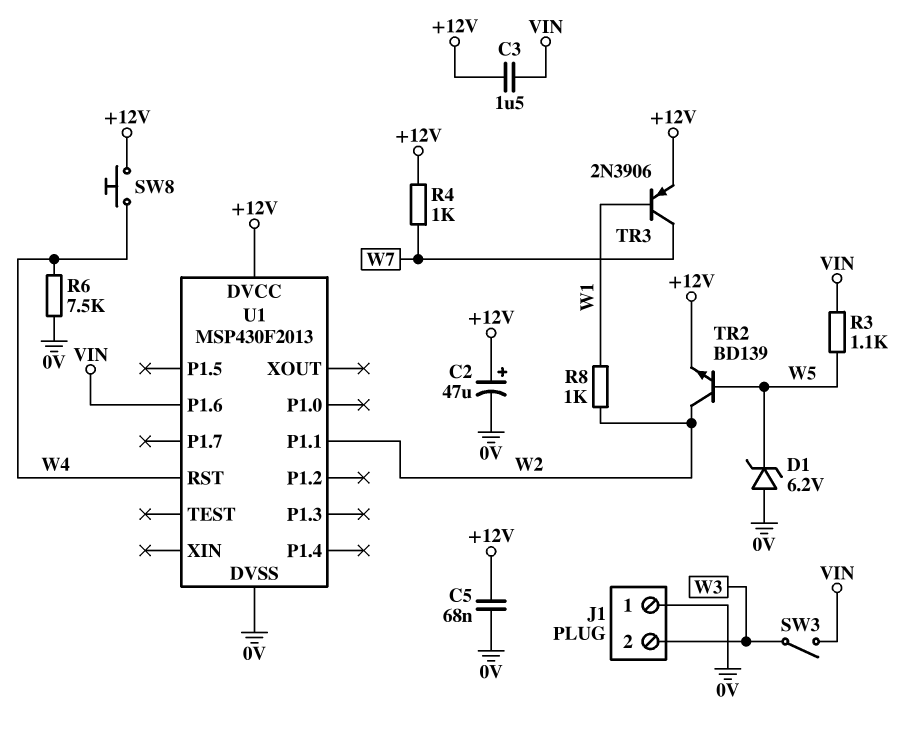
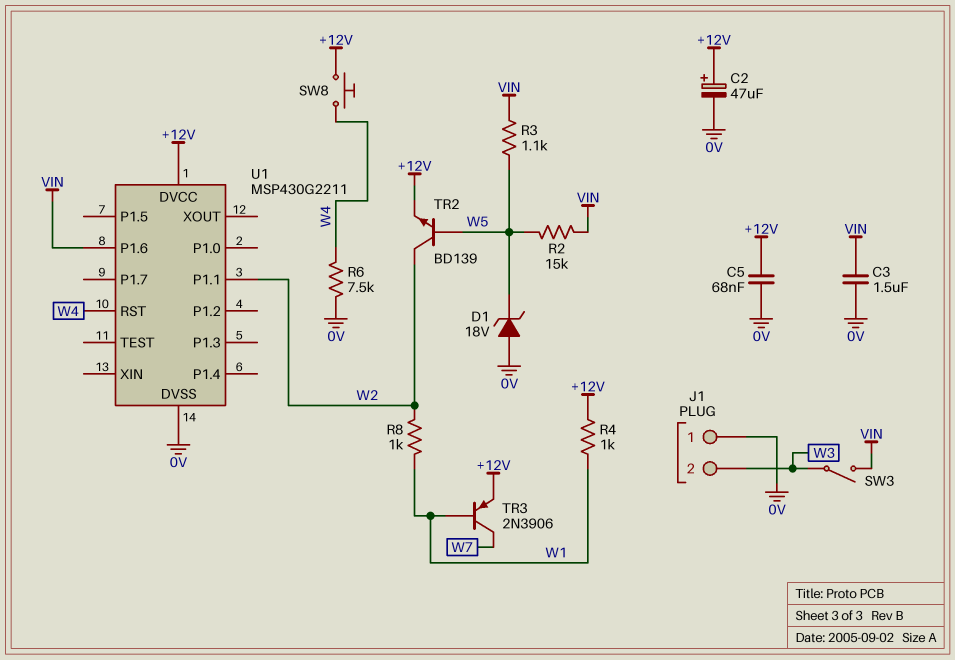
C3: 1.5uF (+12V, VIN) -> 1.5uF (0V, VIN)
D1: zener 6.2V (A 0V, K W5) -> zener 18V (A 0V, K W5)
R2: none -> 15k (VIN, W5)
R4: 1k (+12V, W7) -> 1k (+12V, W1)
U1: MSP430F2013 -> MSP430G2211

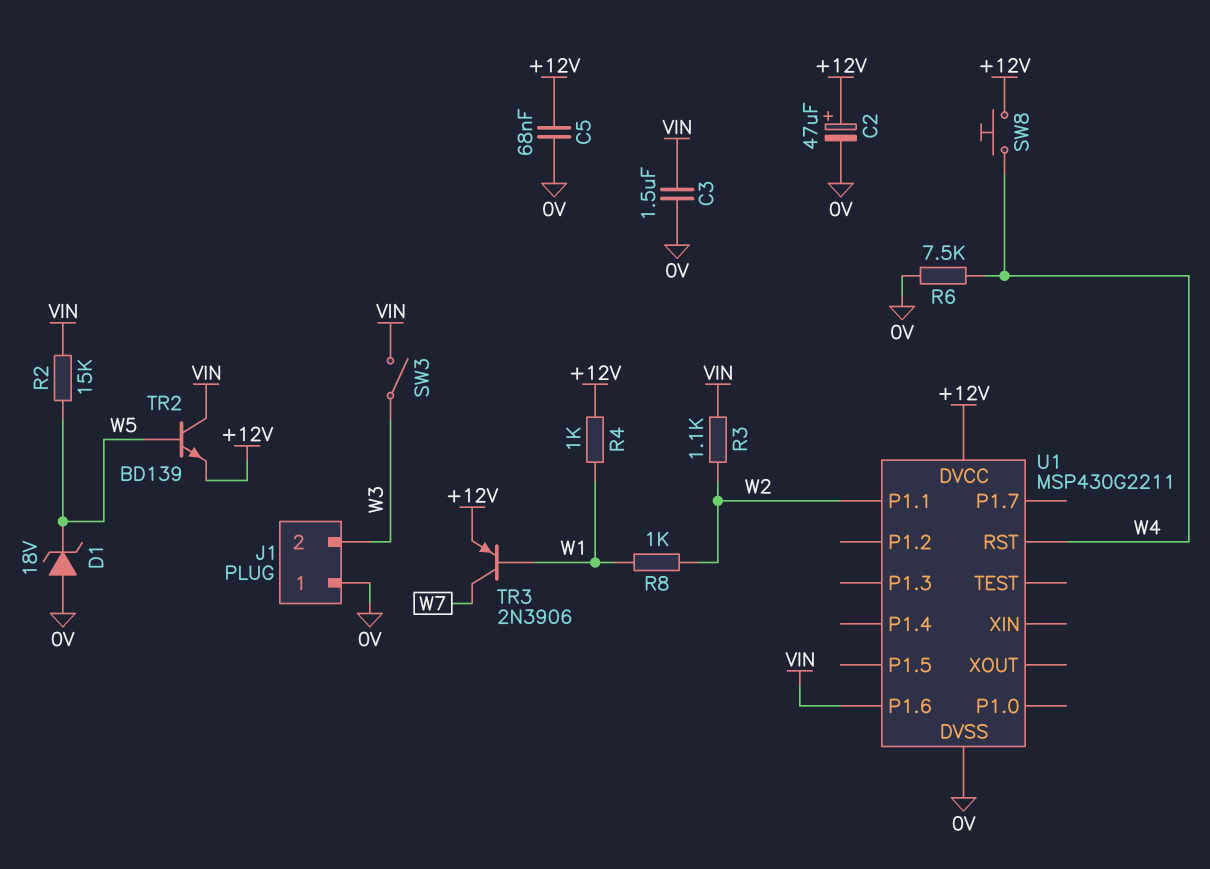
R3: 1.1k (VIN, W5) -> 1.1k (VIN, W2)
TR2: NPN BD139 (B W5, C W2, E +12V) -> NPN BD139 (B W5, C VIN, E +12V)

